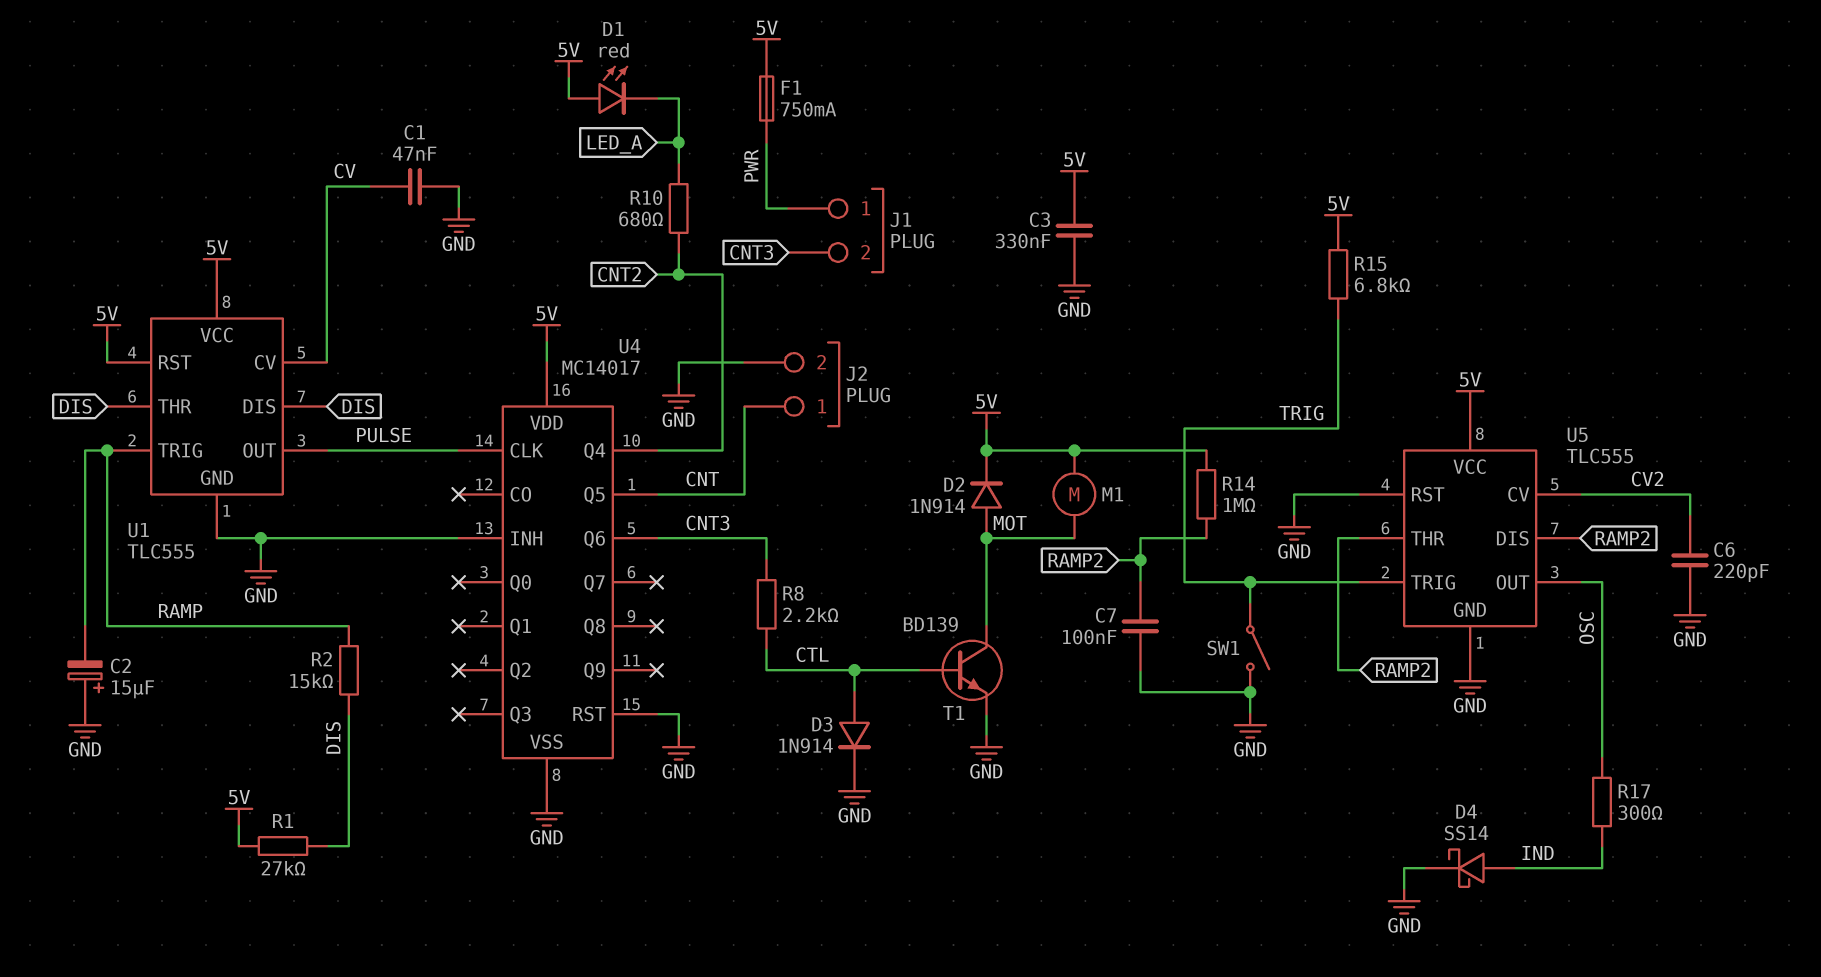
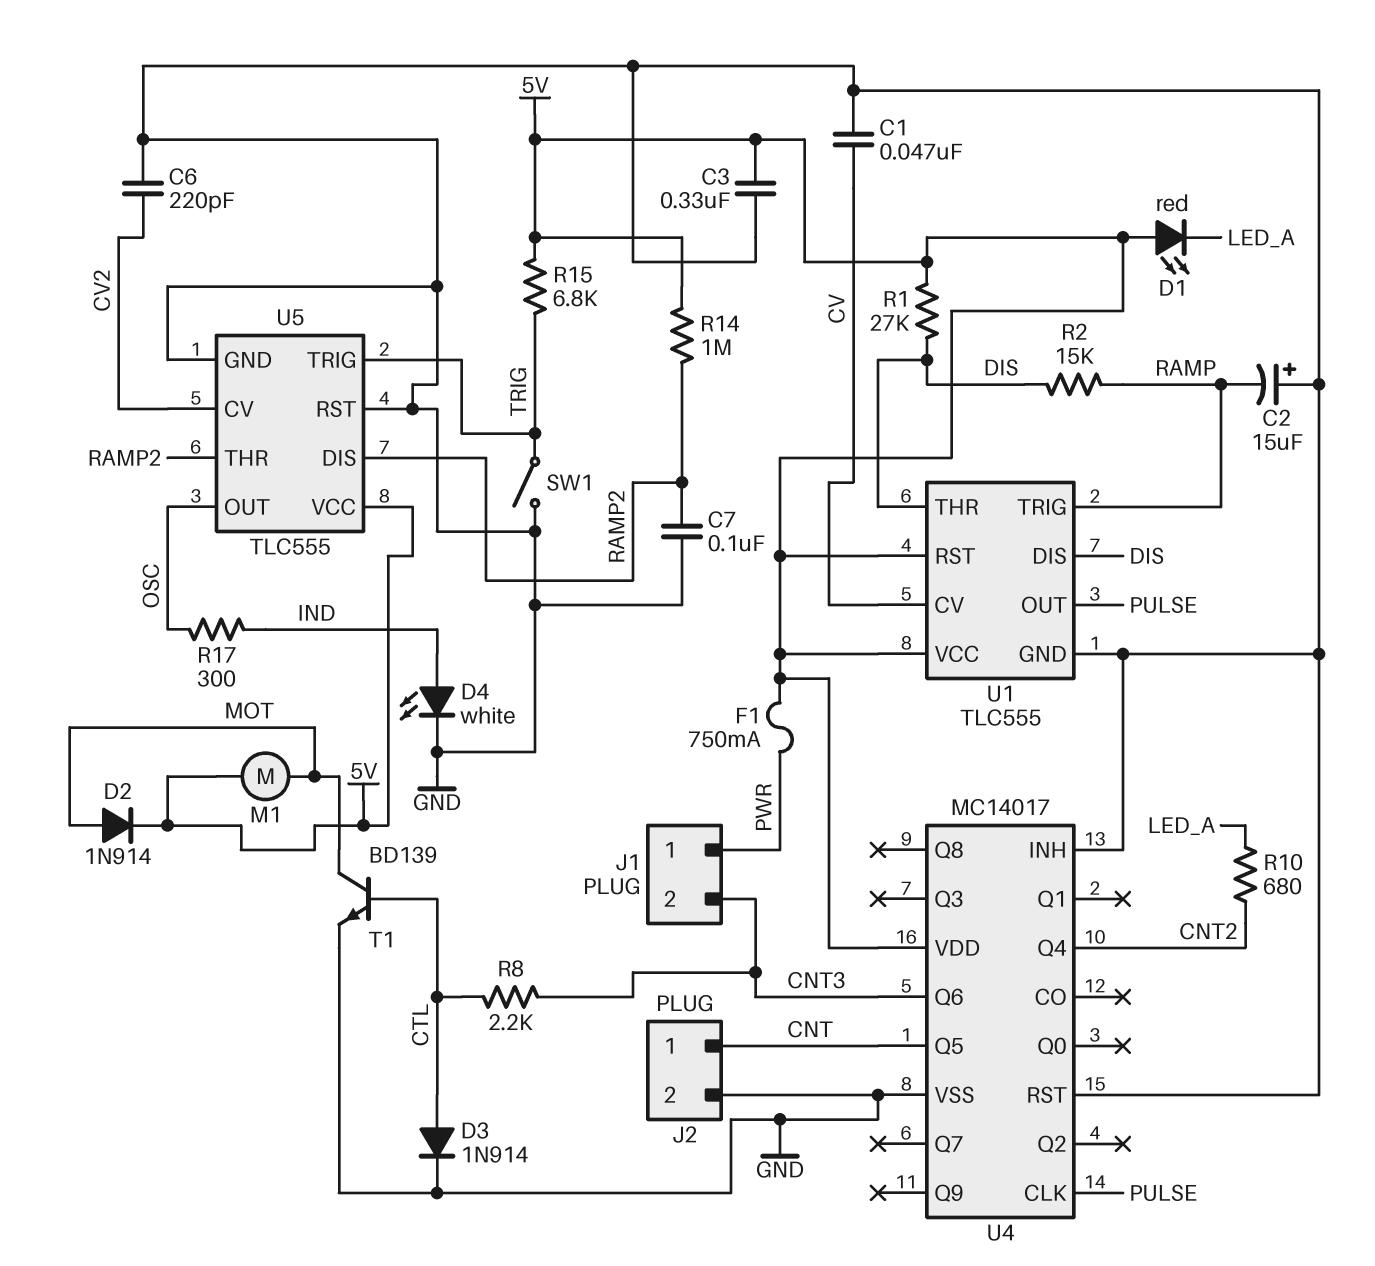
D4: schottky SS14 (A IND, K GND) -> LED white (A IND, K GND)

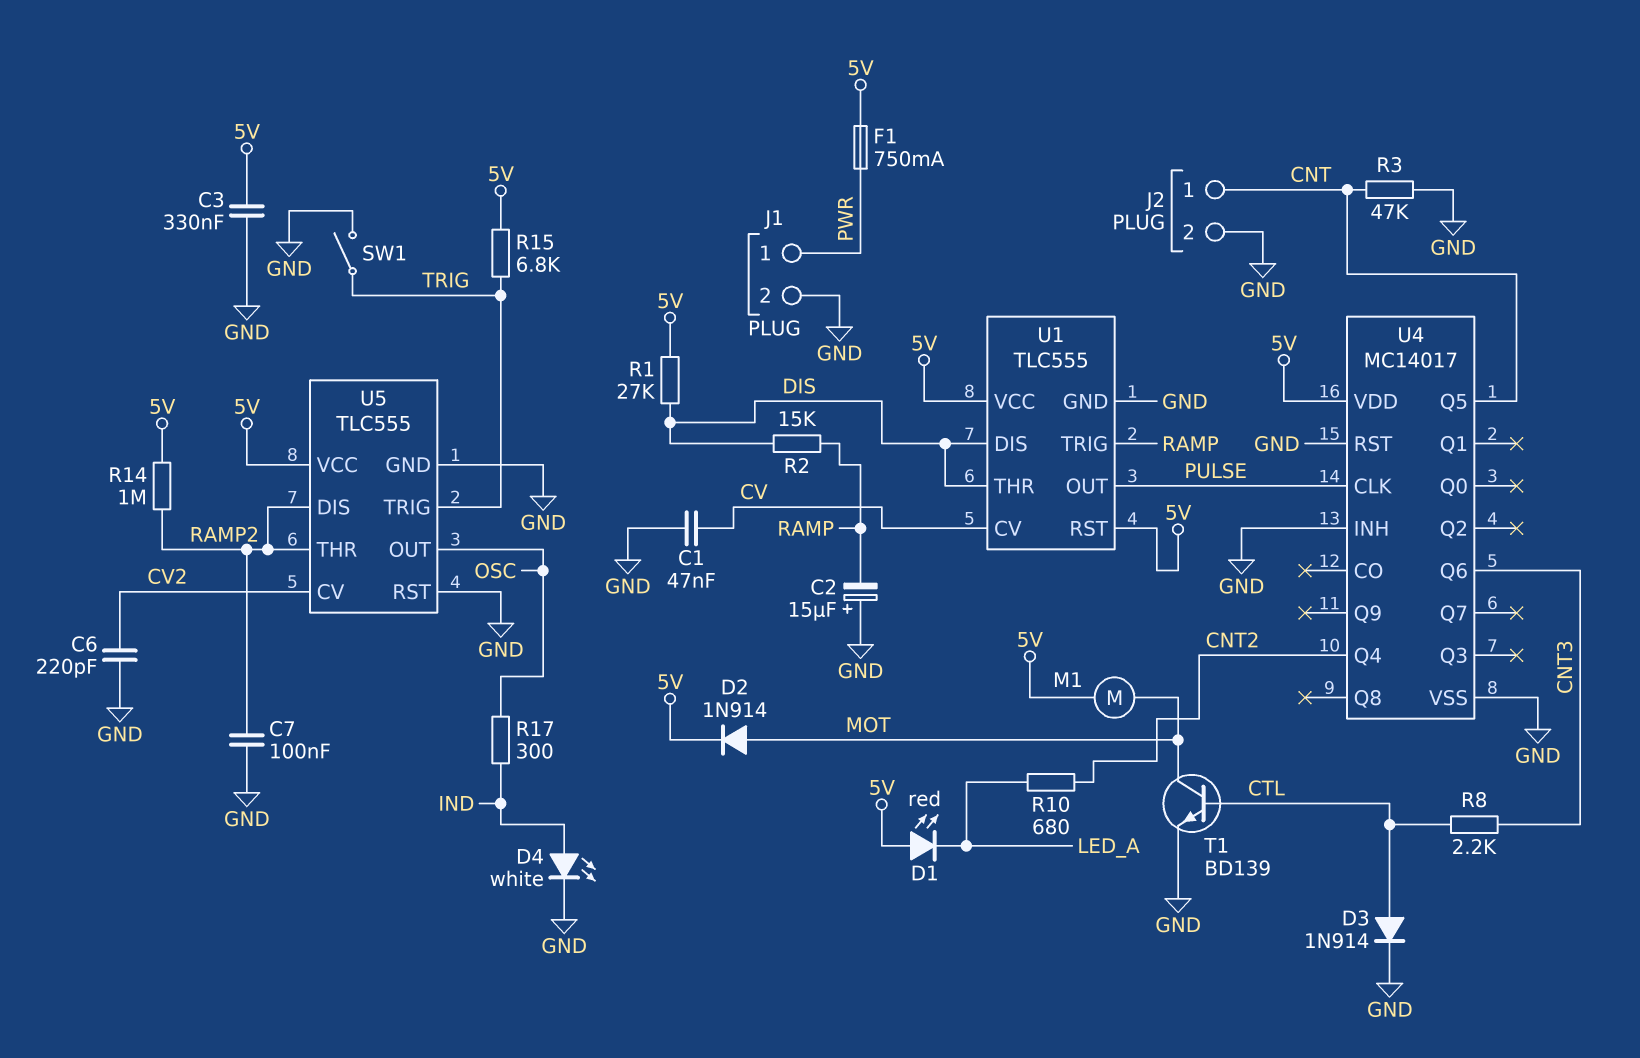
J1 pin 2: CNT3 -> GND
R3: none -> 47k (CNT, GND)

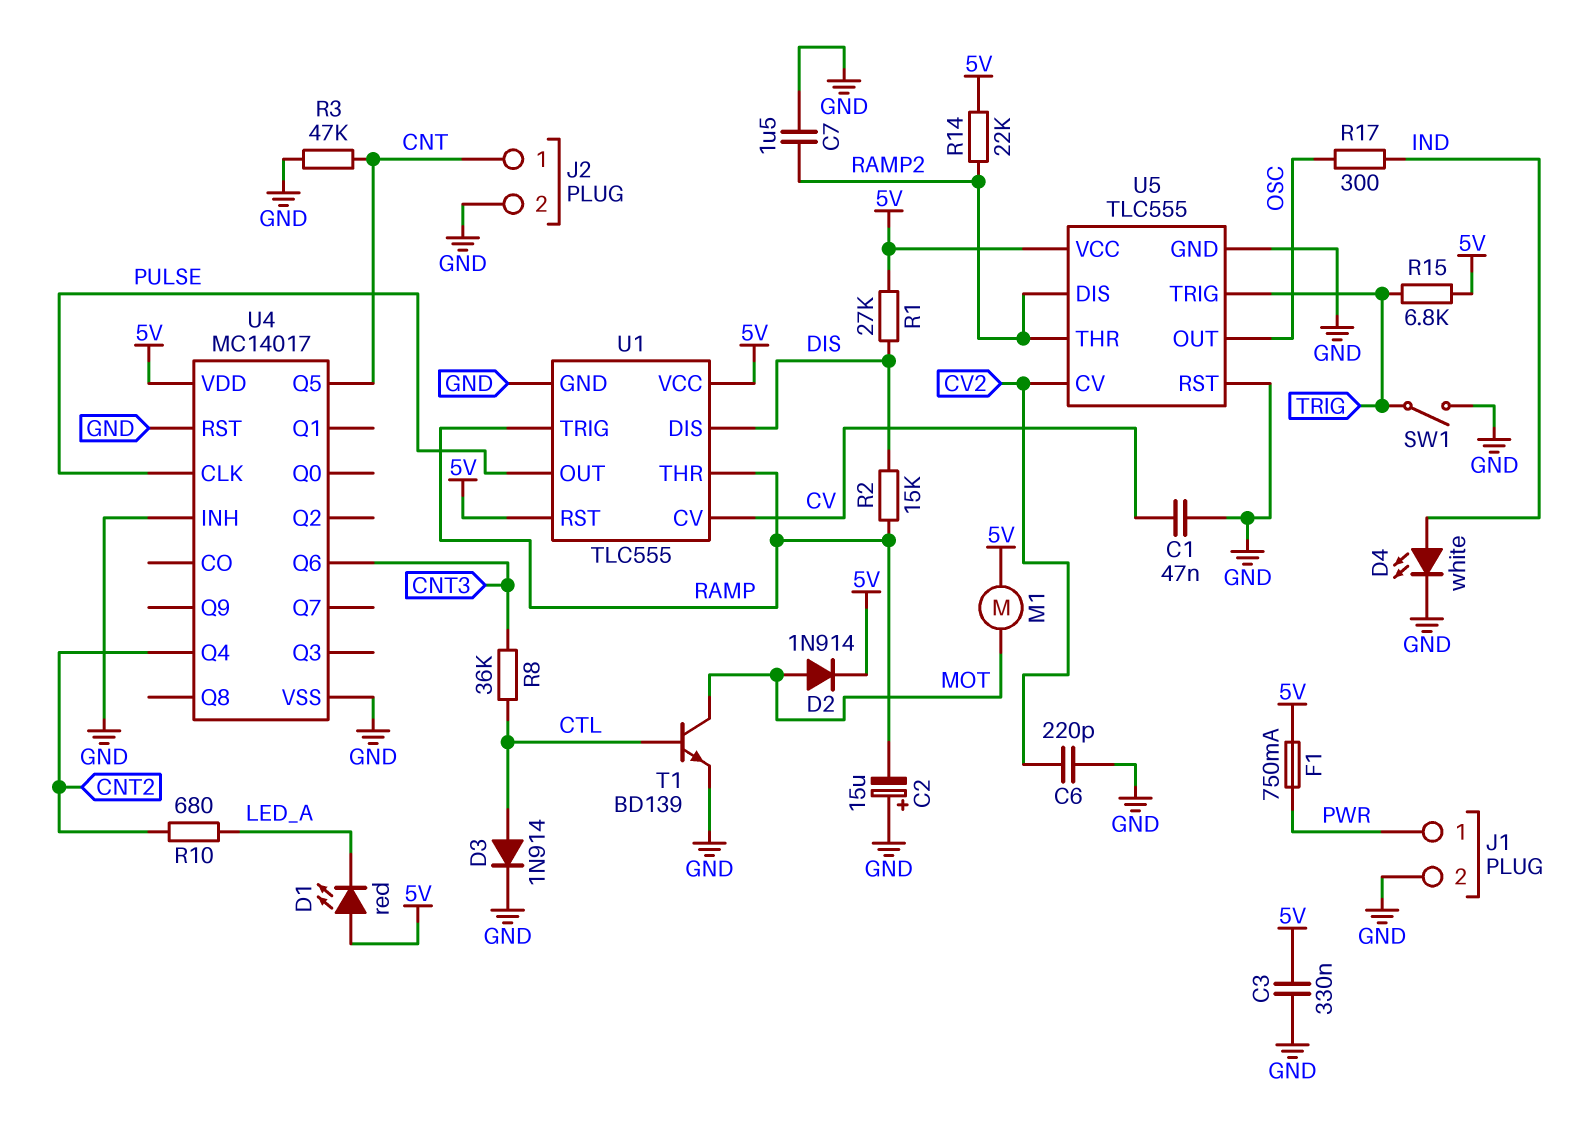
C7: 100nF (GND, RAMP2) -> 1.5uF (GND, RAMP2)
R8: 2.2k (CNT3, CTL) -> 36k (CNT3, CTL)
R14: 1M (5V, RAMP2) -> 22k (5V, RAMP2)
U1 pin THR: DIS -> RAMP

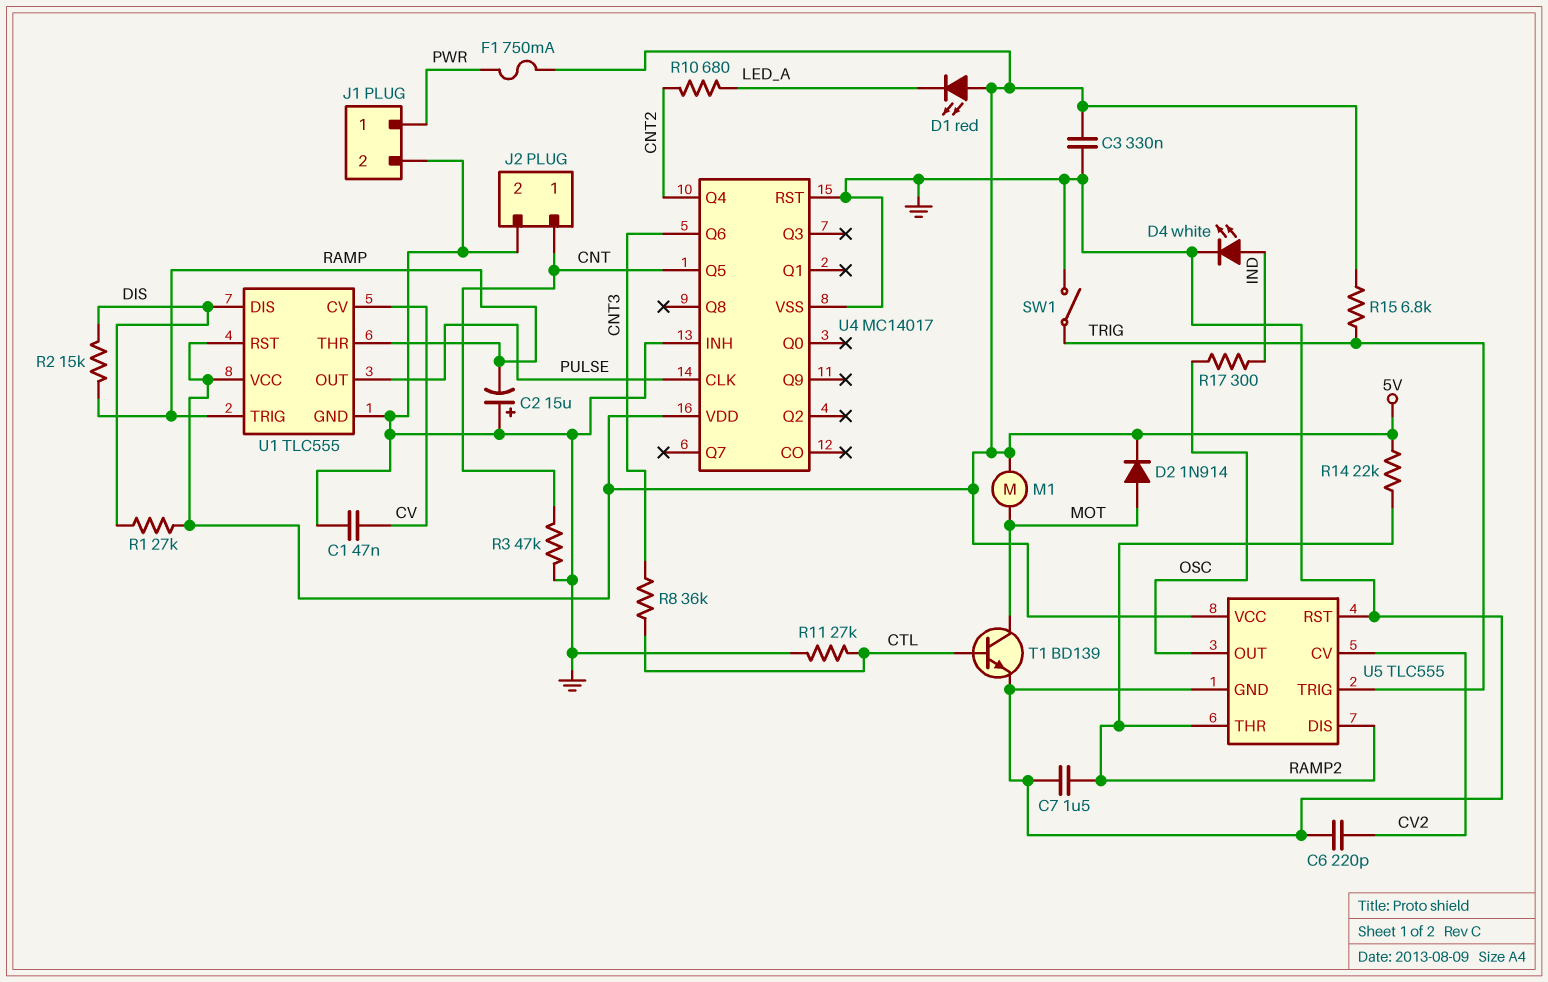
D3: diode 1N914 (A CTL, K GND) -> none
R11: none -> 27k (CTL, GND)

